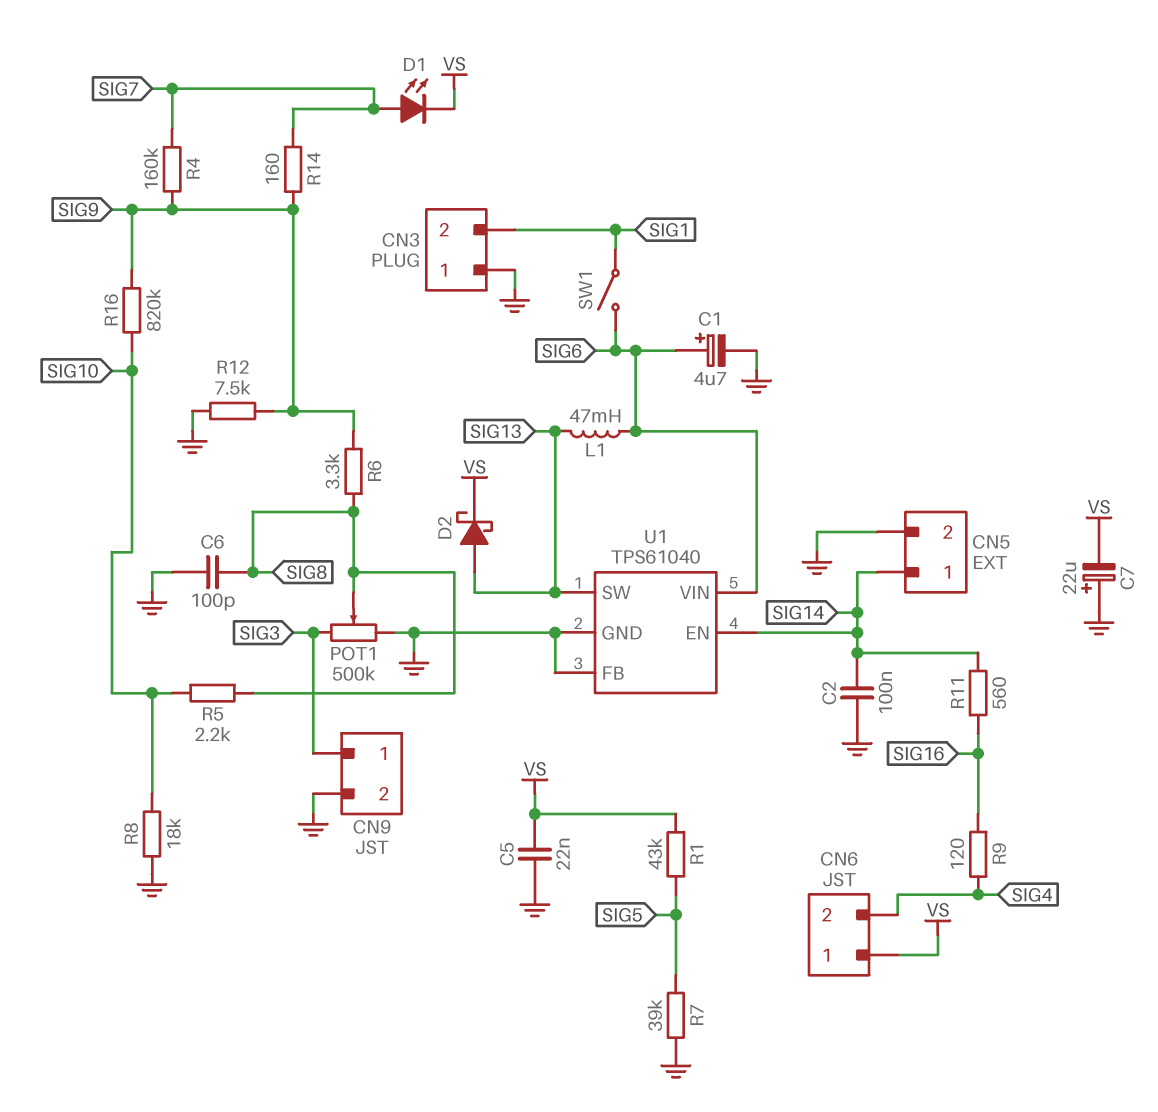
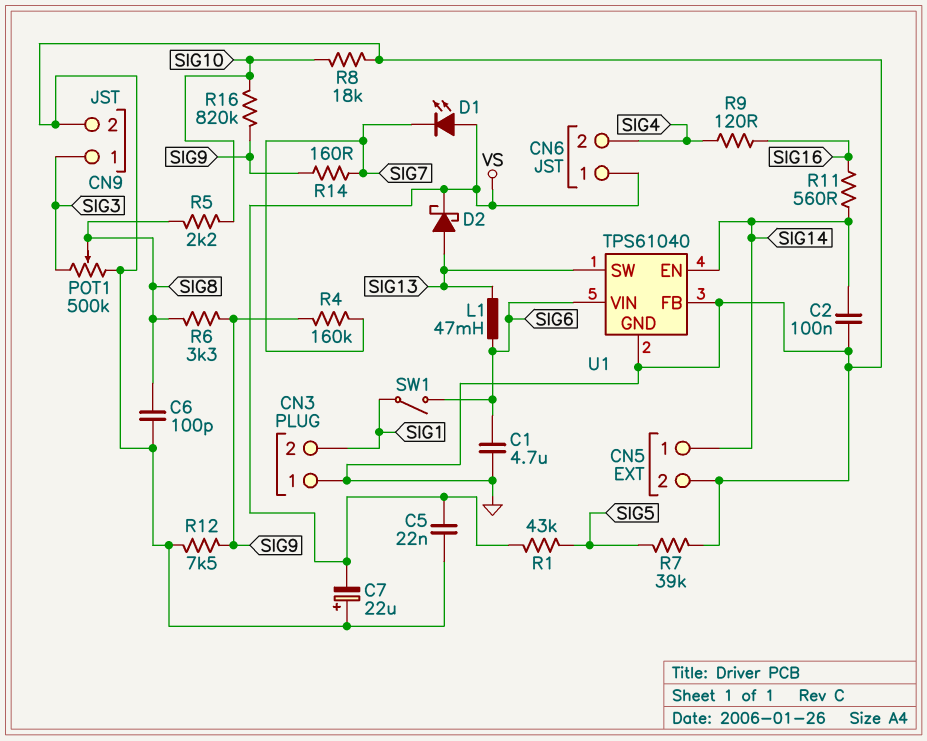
C1: 4.7uF (plus SIG6, minus GND) -> 4.7uF (GND, SIG6)
D1: LED (A SIG7, K VS) -> LED (A VS, K SIG7)

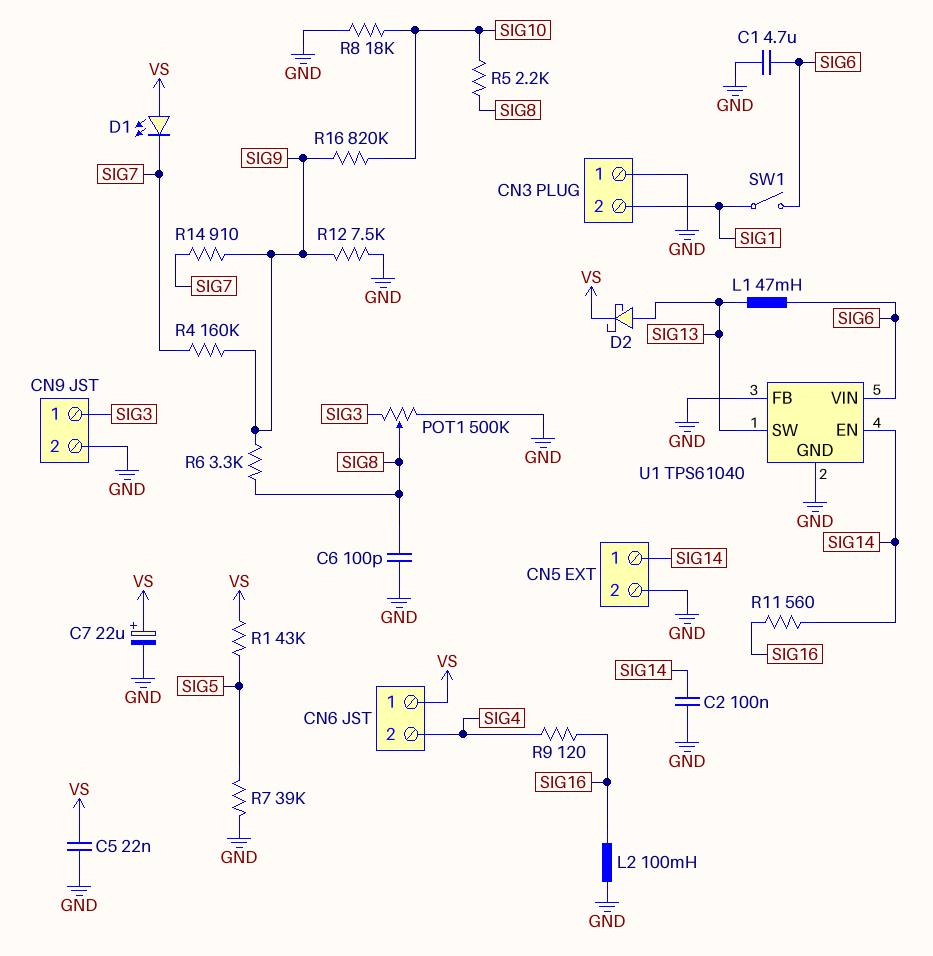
C7: 22uF (plus GND, minus VS) -> 22uF (plus VS, minus GND)
L2: none -> 100mH (GND, SIG16)
R14: 160 (SIG7, SIG9) -> 910 (SIG7, SIG9)

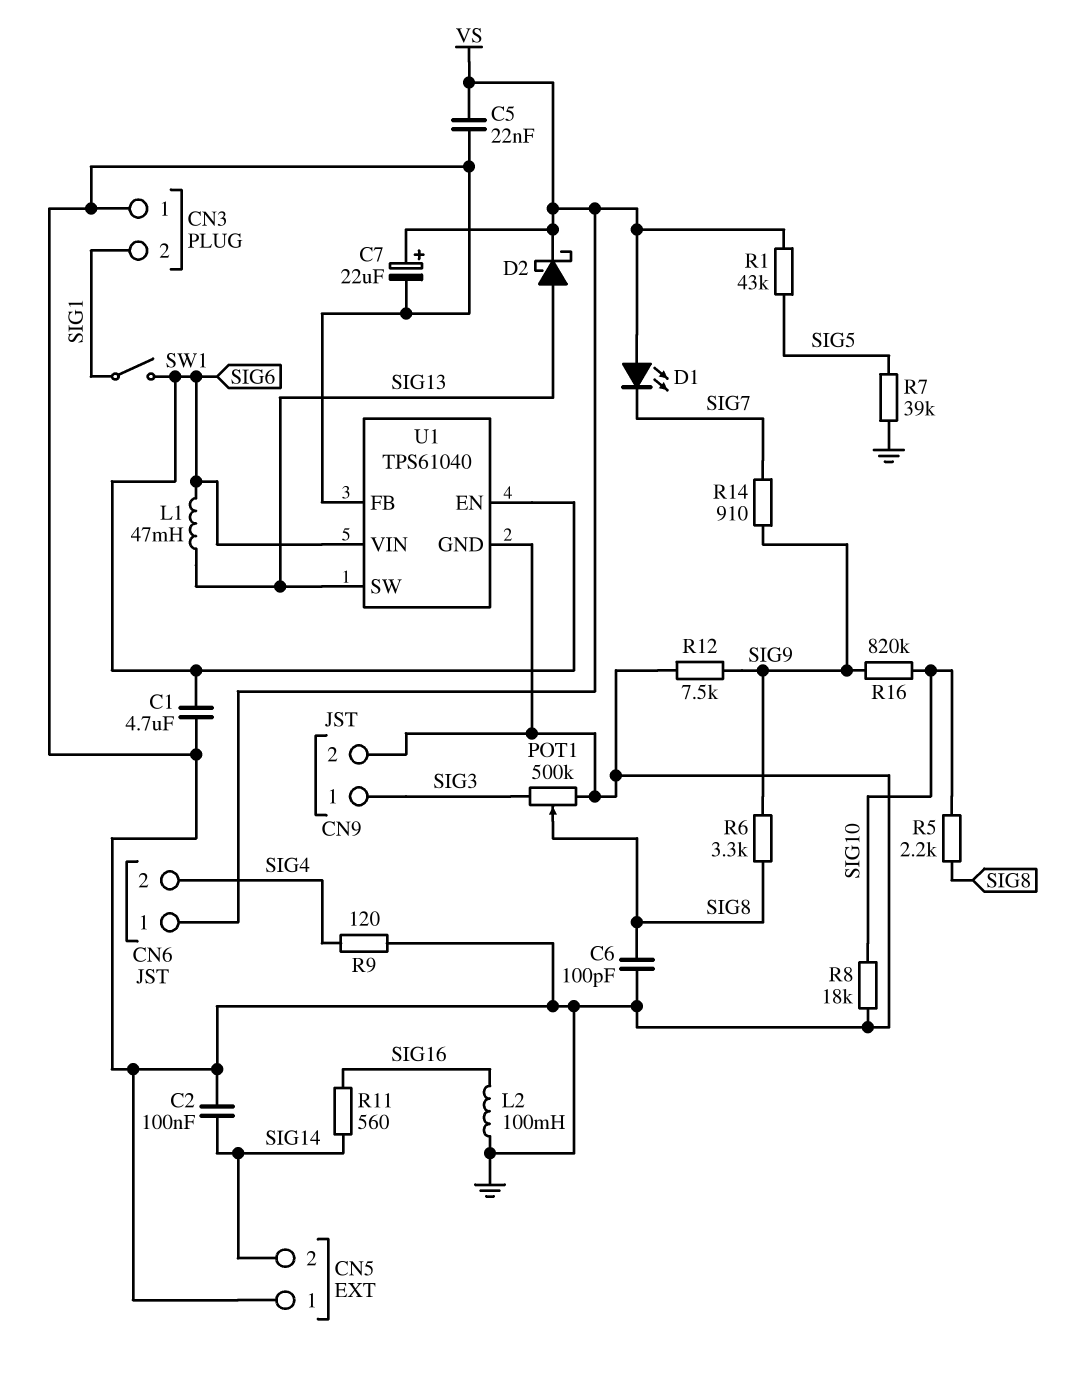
CN5 pin 1: SIG14 -> GND
CN5 pin 2: GND -> SIG14
R4: 160k (SIG7, SIG9) -> none
R9: 120 (SIG4, SIG16) -> 120 (GND, SIG4)
U1 pin EN: SIG14 -> SIG6

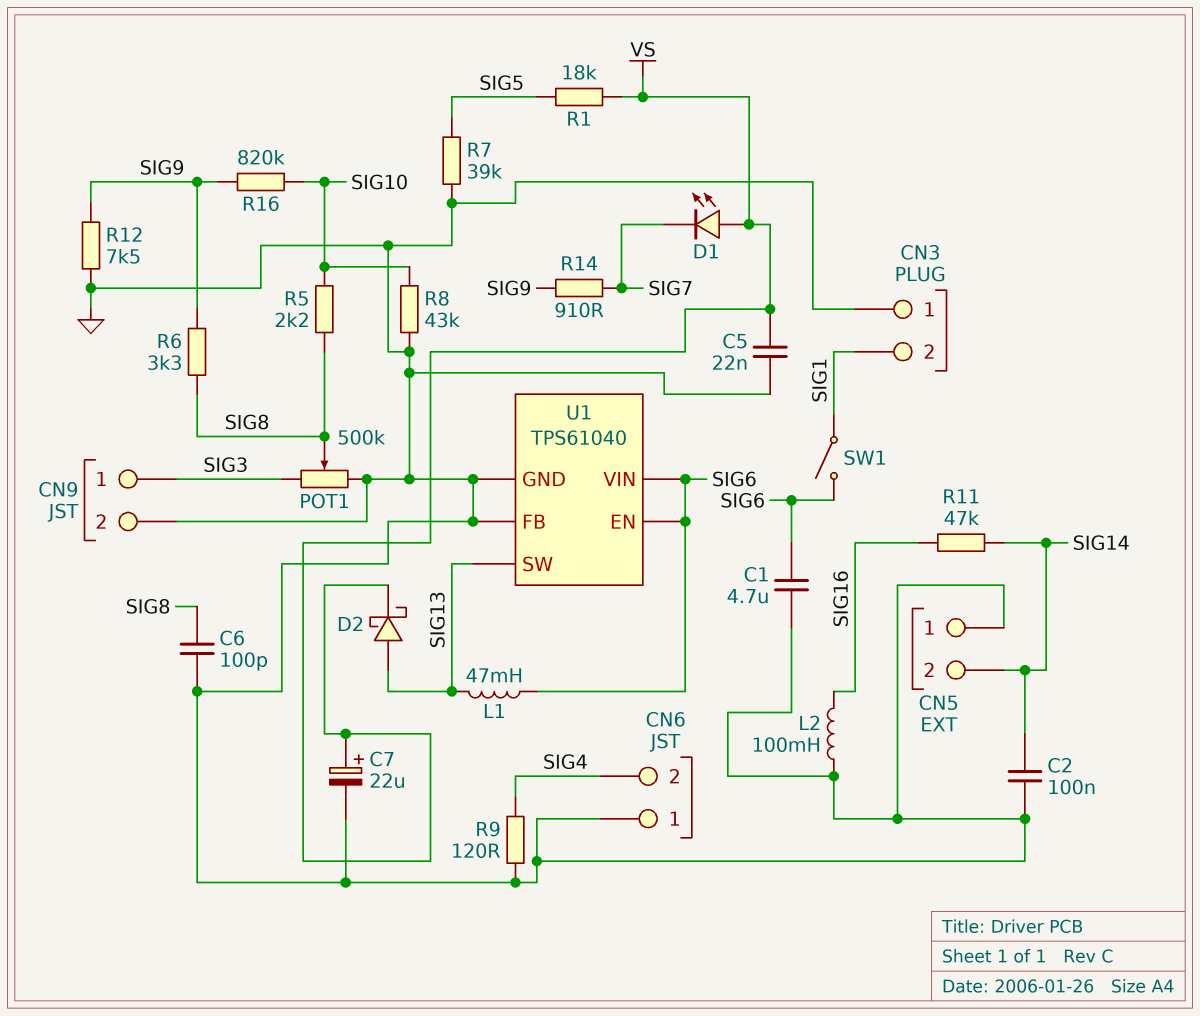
CN6 pin 1: VS -> GND
R1: 43k (SIG5, VS) -> 18k (SIG5, VS)
R8: 18k (GND, SIG10) -> 43k (GND, SIG10)
R11: 560 (SIG14, SIG16) -> 47k (SIG14, SIG16)

